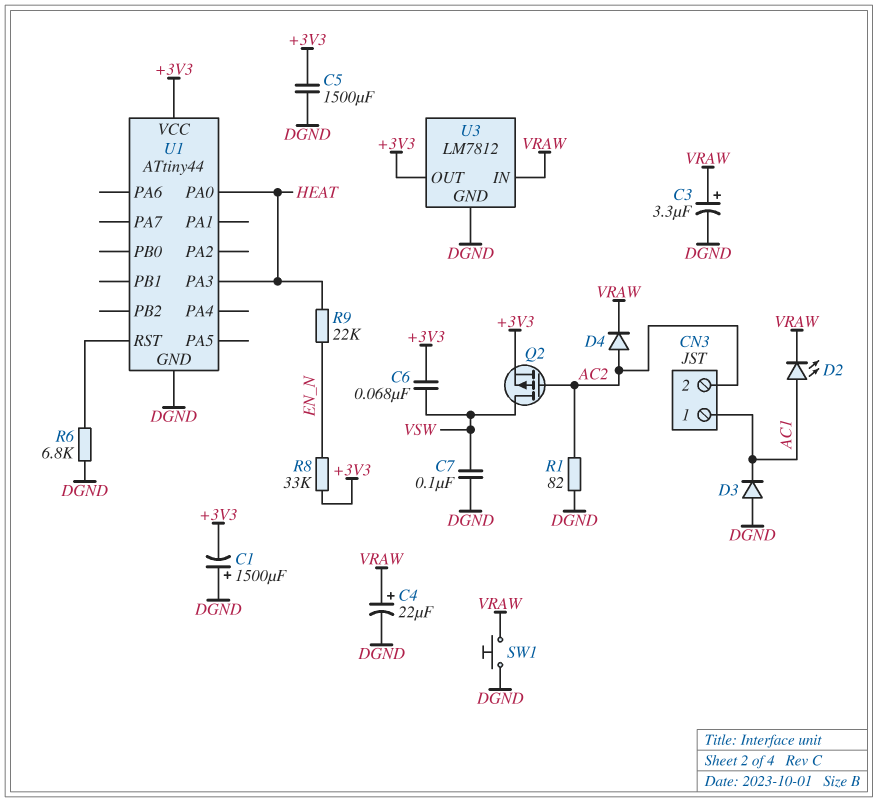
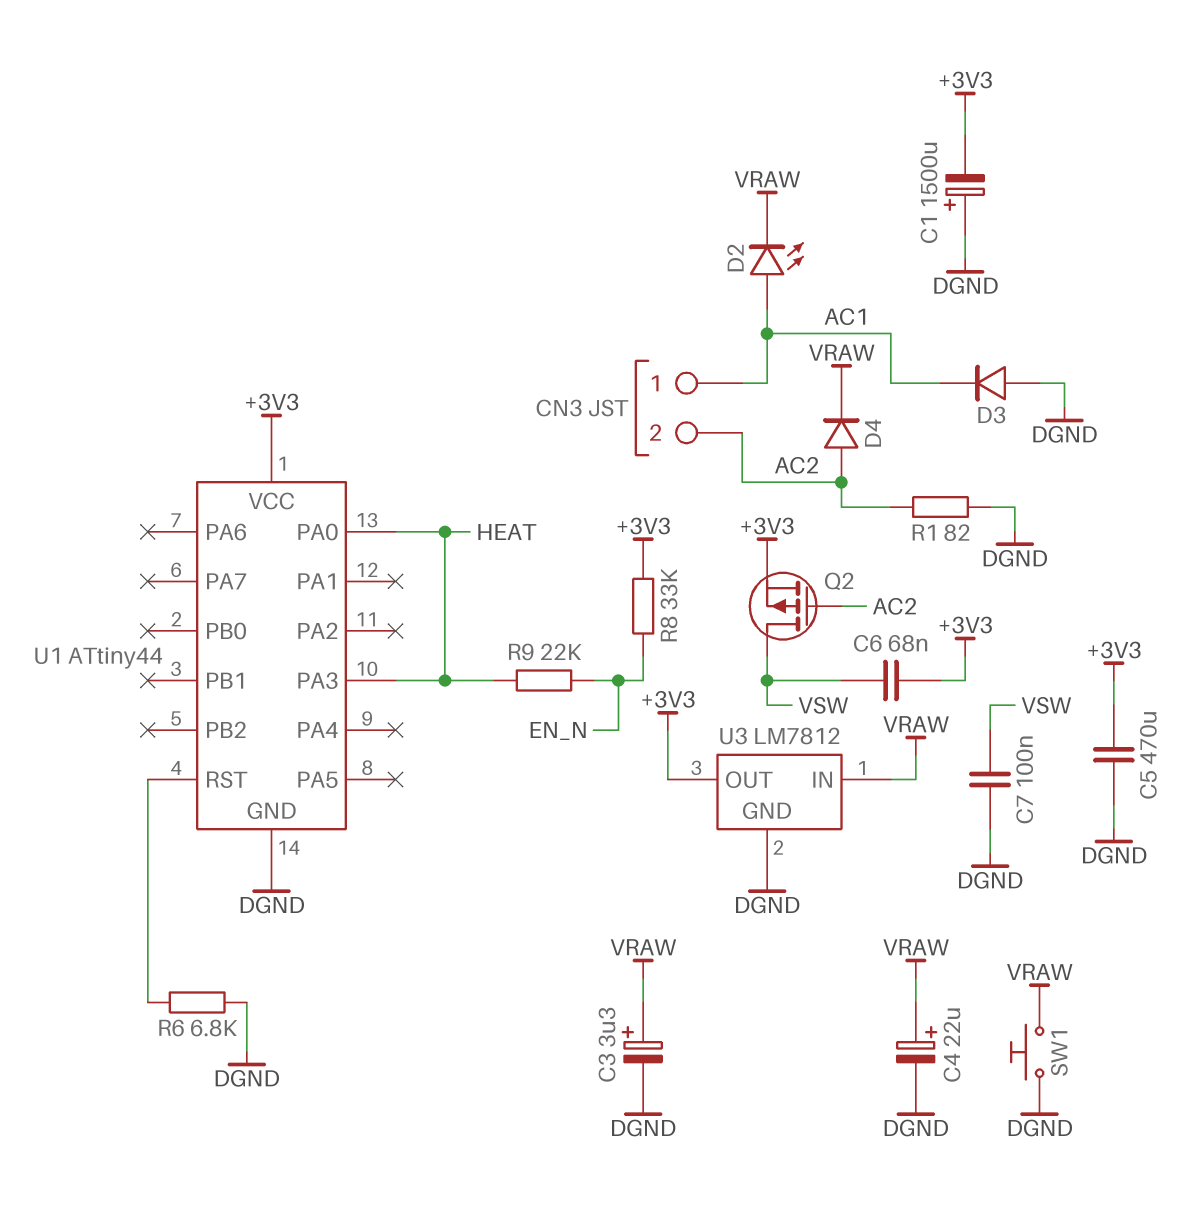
C5: 1500uF (+3V3, DGND) -> 470uF (+3V3, DGND)

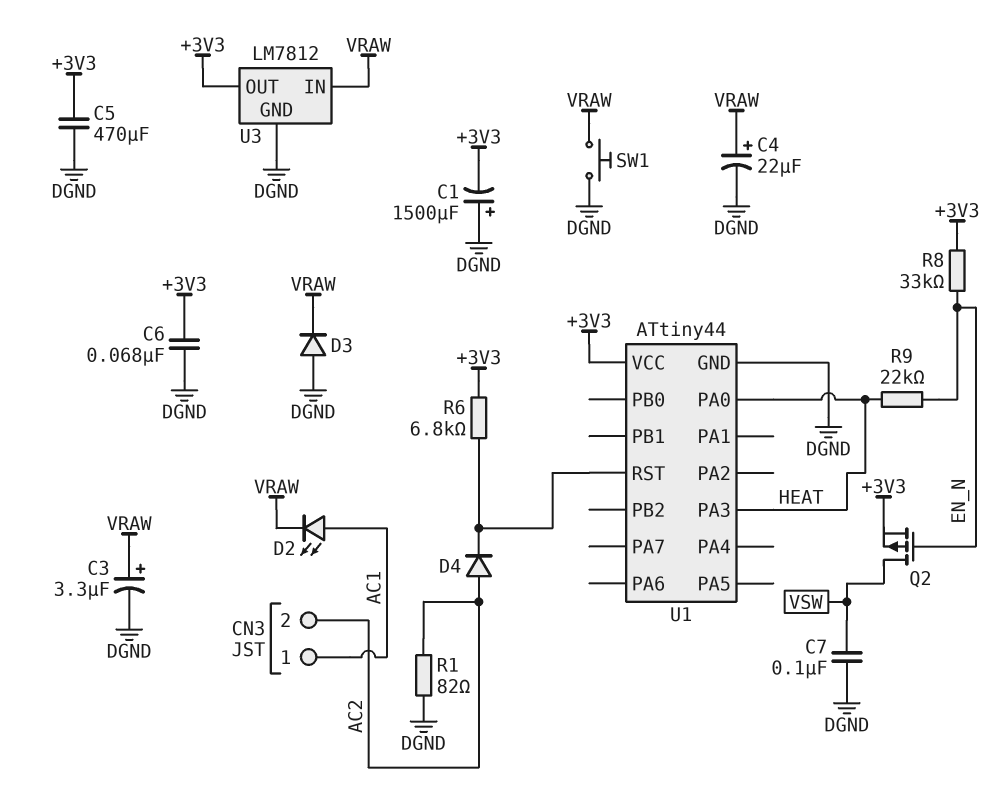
C6: 68nF (+3V3, VSW) -> 68nF (+3V3, DGND)
D3: diode (A DGND, K AC1) -> diode (A DGND, K VRAW)
D4: diode (A AC2, K VRAW) -> diode (A AC2, K U1/RST)
Q2: PMOS (G AC2, D VSW, S +3V3) -> PMOS (G EN_N, D VSW, S +3V3)
R6: 6.8k (DGND, U1/RST) -> 6.8k (+3V3, U1/RST)

